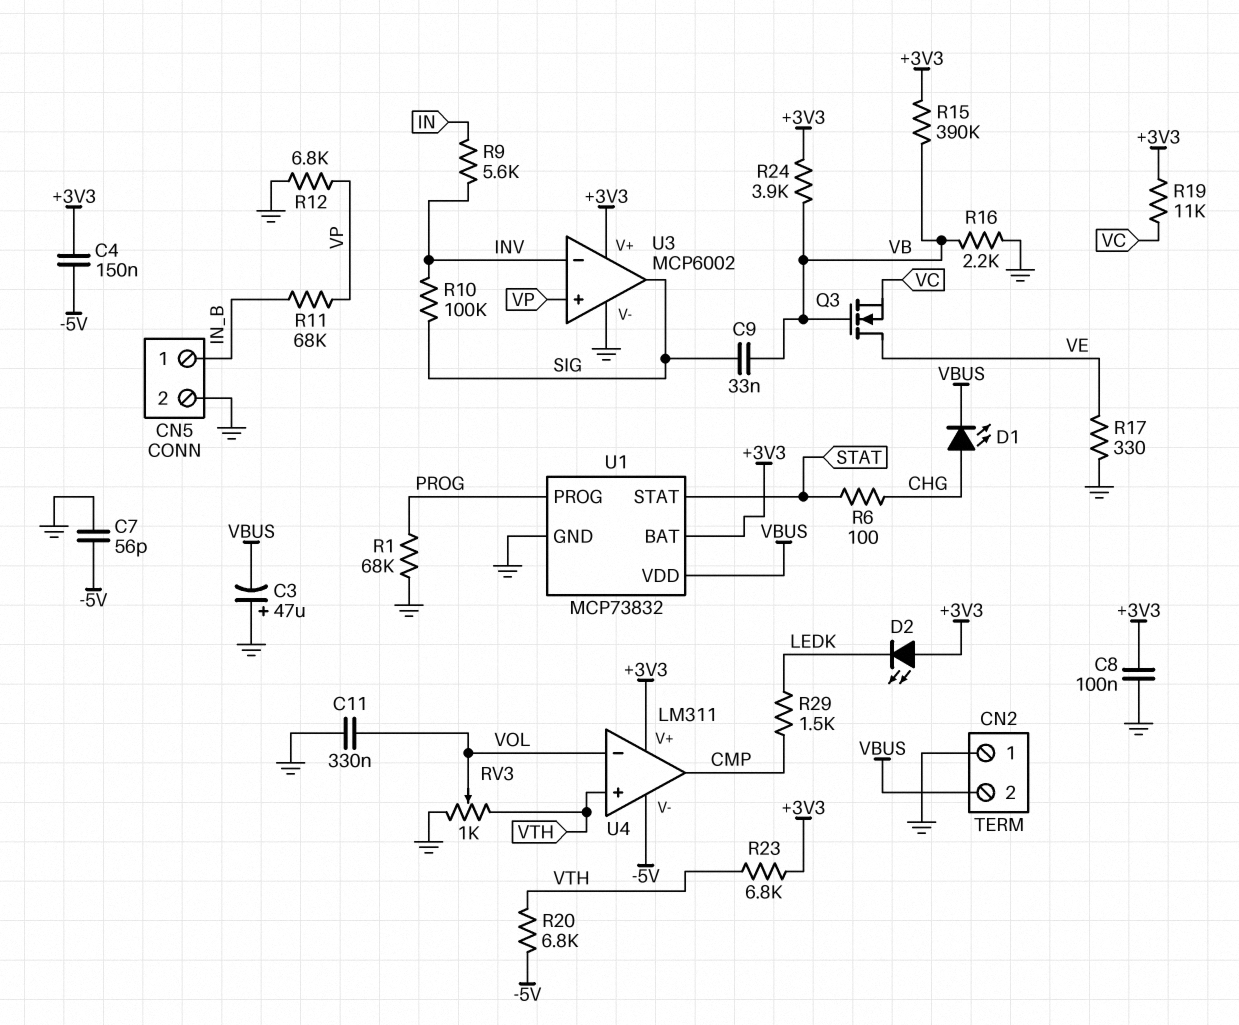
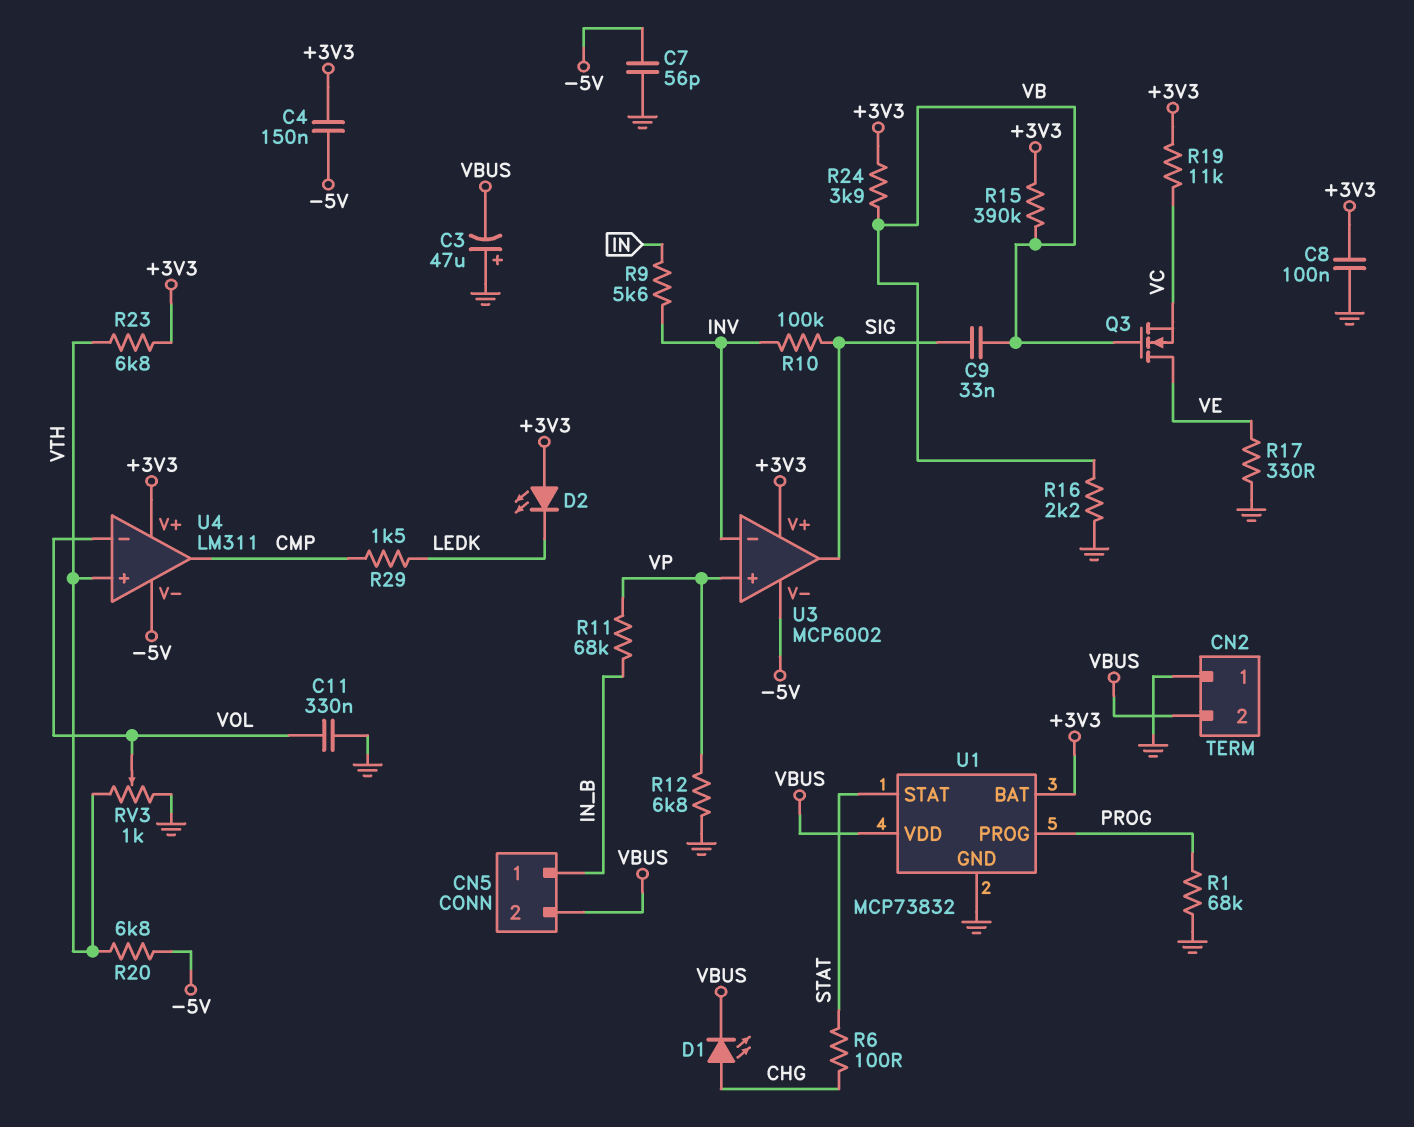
CN5 pin 2: GND -> VBUS
U3 pin V-: GND -> -5V

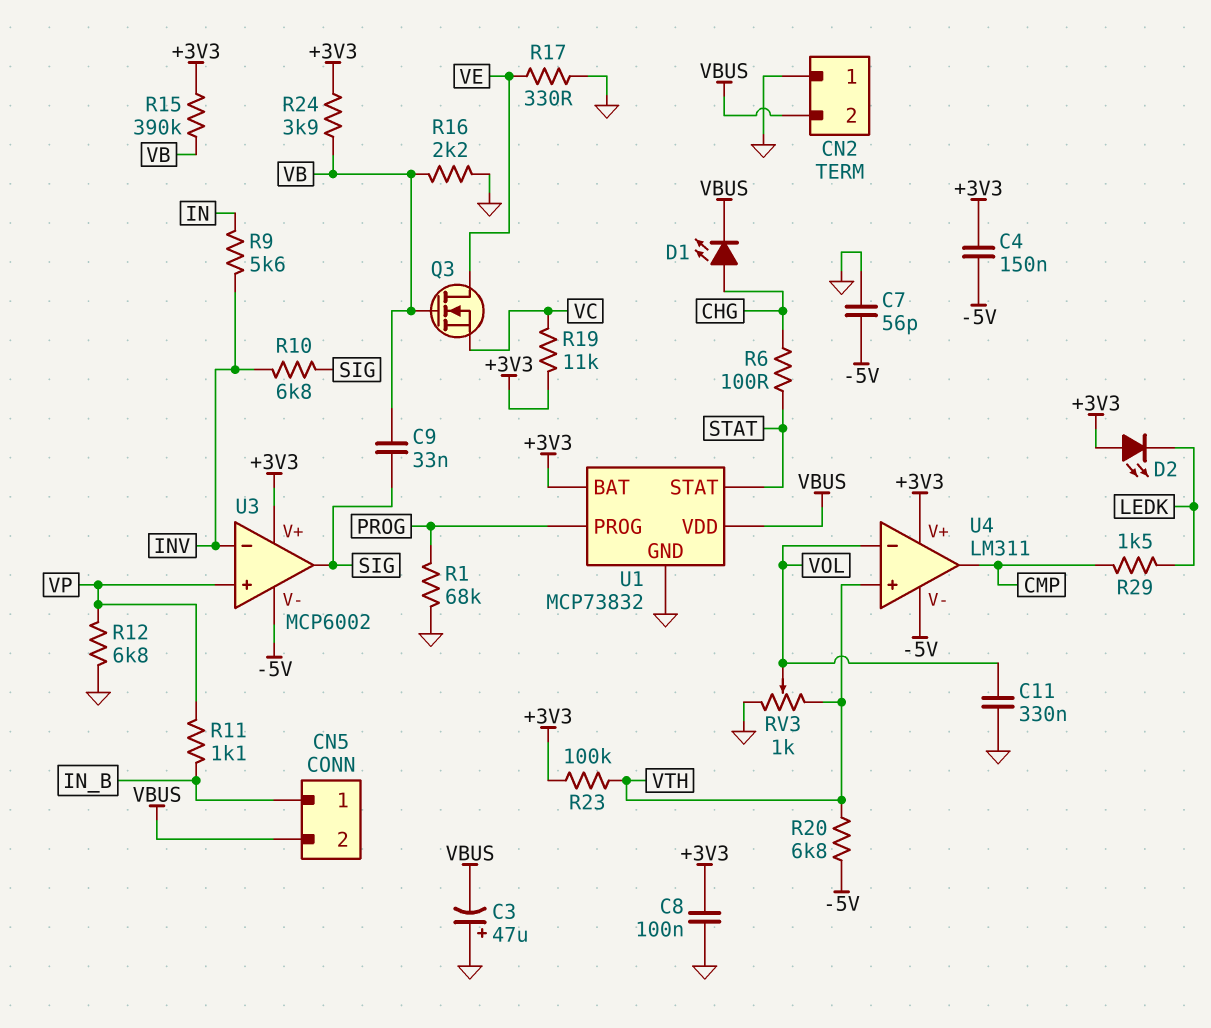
R10: 100k (INV, SIG) -> 6.8k (INV, SIG)
R11: 68k (IN_B, VP) -> 1.1k (IN_B, VP)
R23: 6.8k (+3V3, VTH) -> 100k (+3V3, VTH)

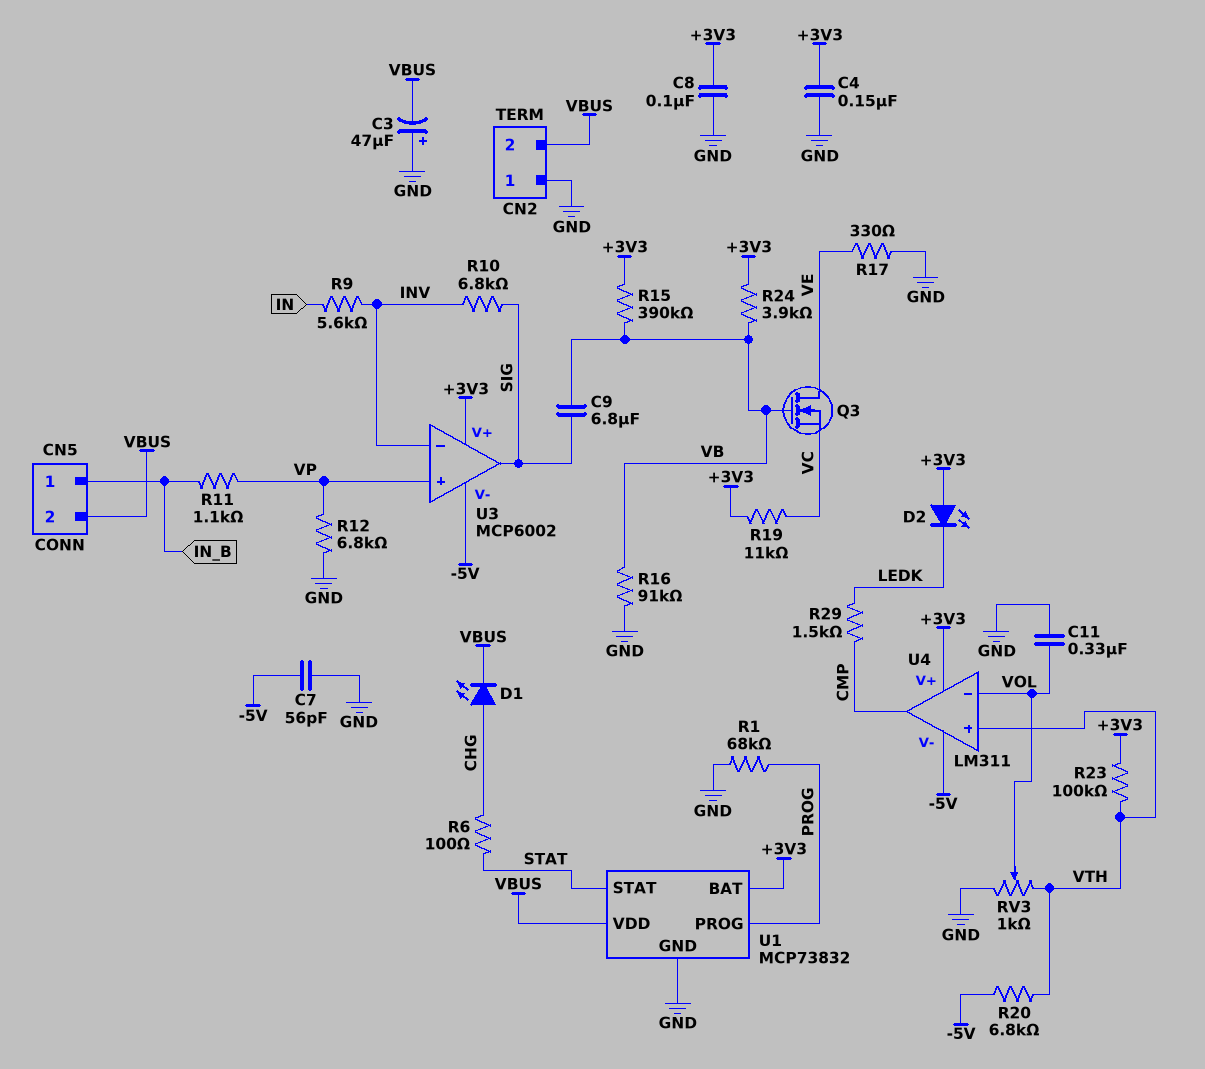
C4: 150nF (+3V3, -5V) -> 150nF (+3V3, GND)
C9: 33nF (SIG, VB) -> 6.8uF (SIG, VB)
R16: 2.2k (GND, VB) -> 91k (GND, VB)

